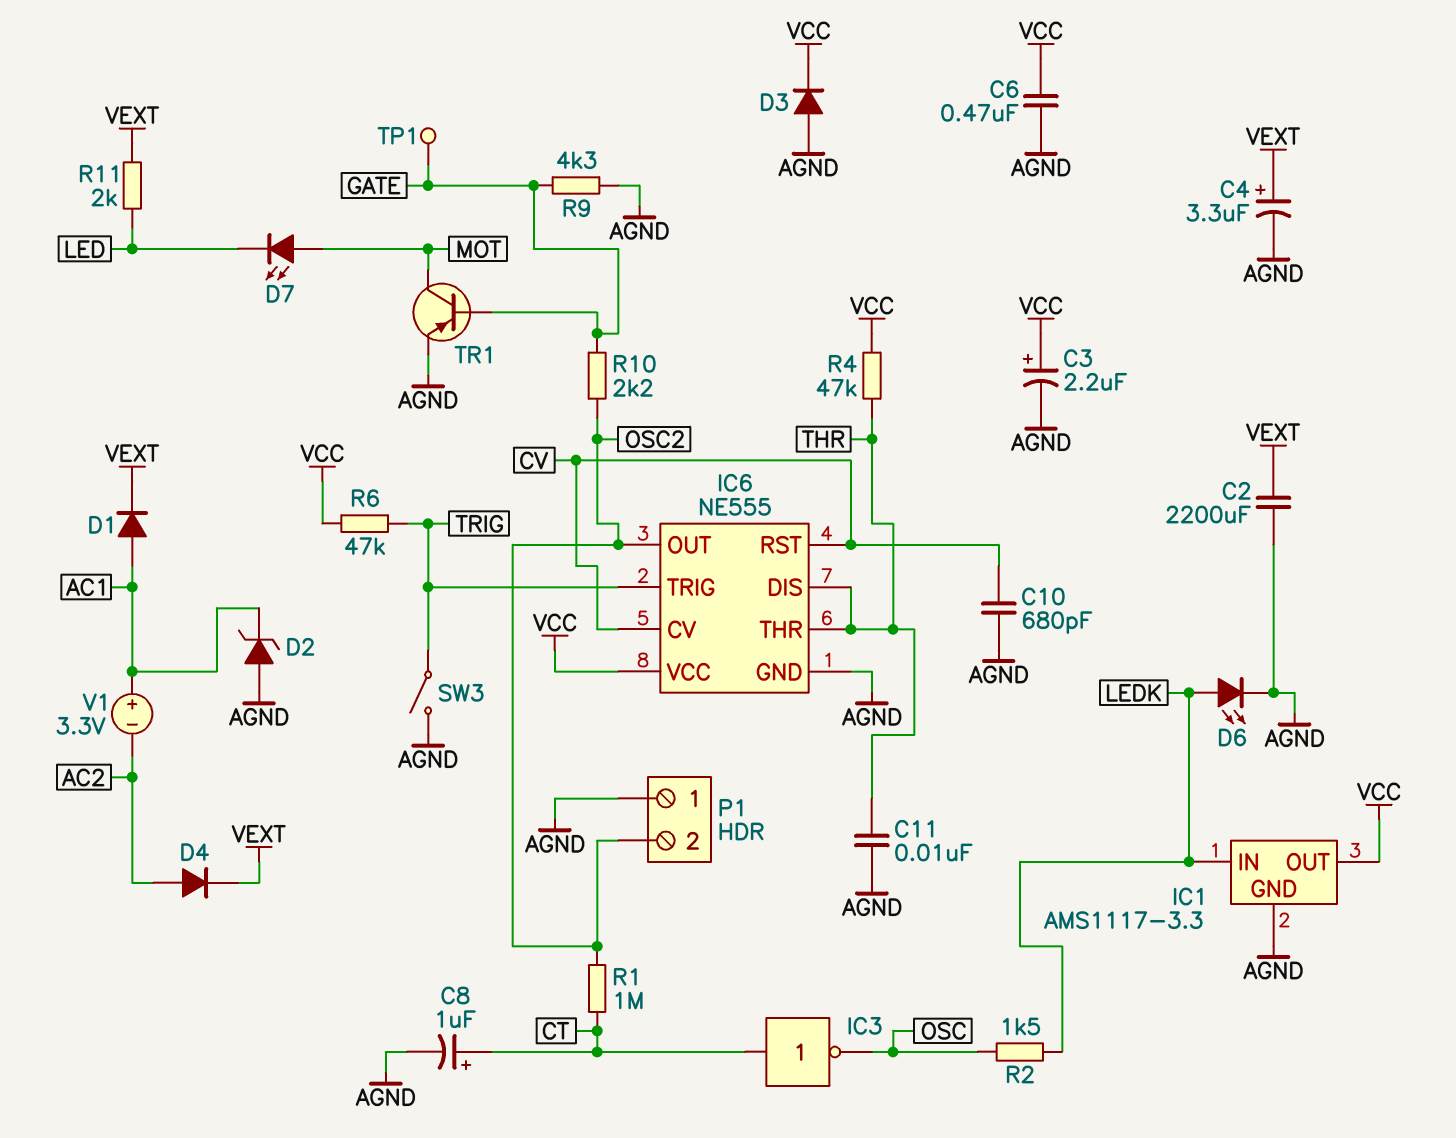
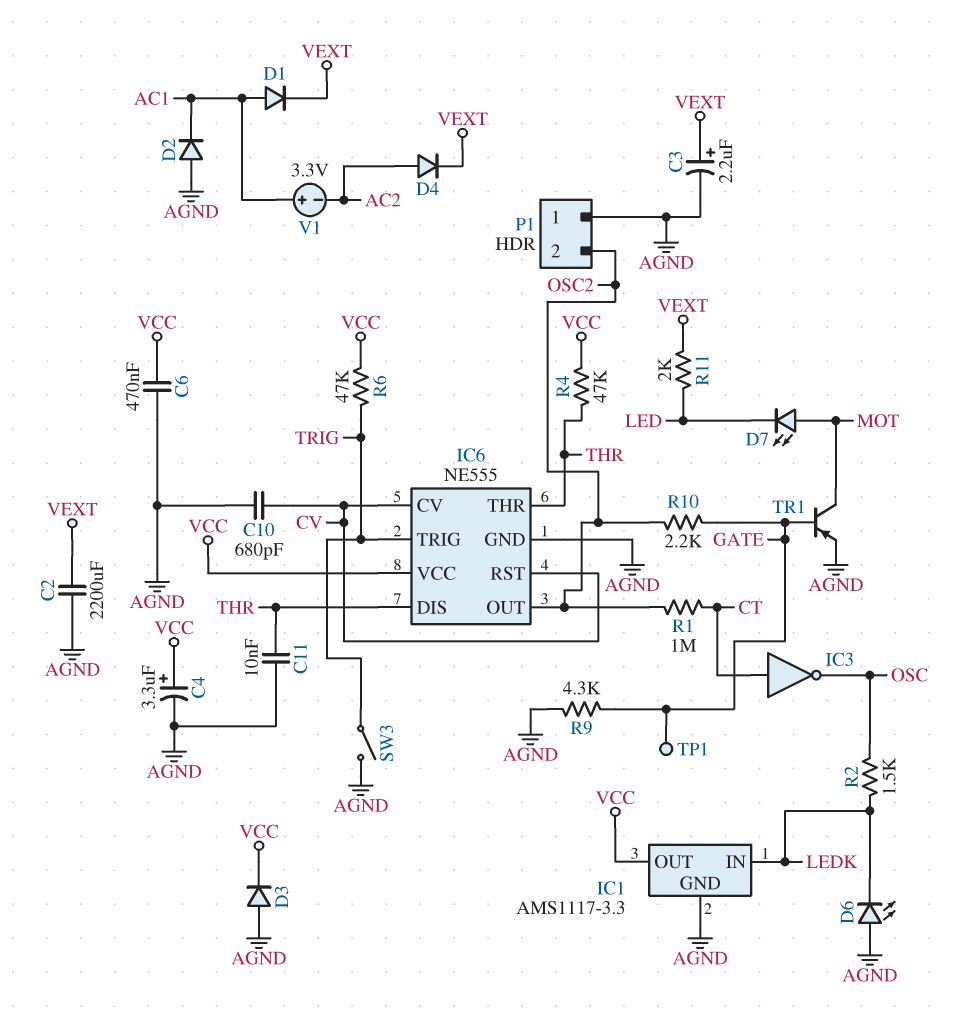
C3: 2.2uF (plus VCC, minus AGND) -> 2.2uF (plus VEXT, minus AGND)
C4: 3.3uF (plus VEXT, minus AGND) -> 3.3uF (plus VCC, minus AGND)
C8: 1uF (plus CT, minus AGND) -> none
D2: zener (A AGND, K AC1) -> diode (A AGND, K AC1)
D6: LED (A LEDK, K AGND) -> LED (A AGND, K LEDK)

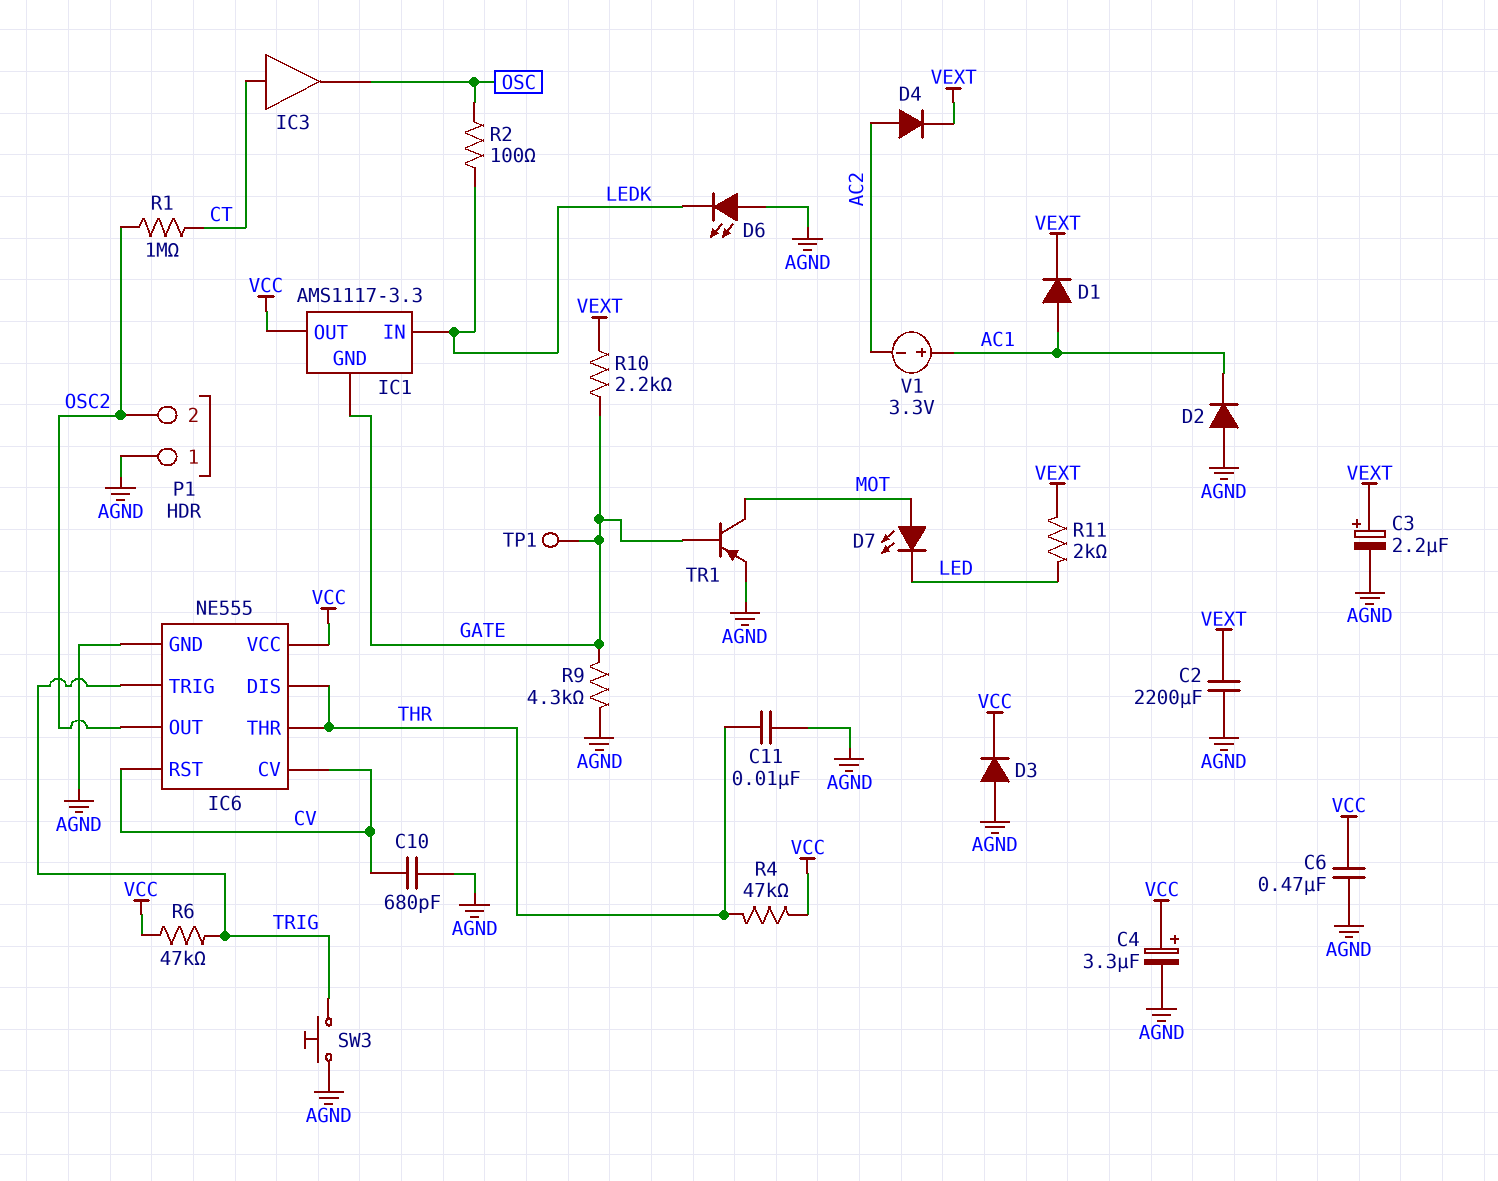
IC1 pin GND: AGND -> GATE
IC3: NOT (in CT, out OSC) -> buffer (in CT, out OSC)
R2: 1.5k (LEDK, OSC) -> 100 (LEDK, OSC)
R10: 2.2k (GATE, OSC2) -> 2.2k (GATE, VEXT)
SW3: switch (AGND, TRIG) -> button (AGND, TRIG)

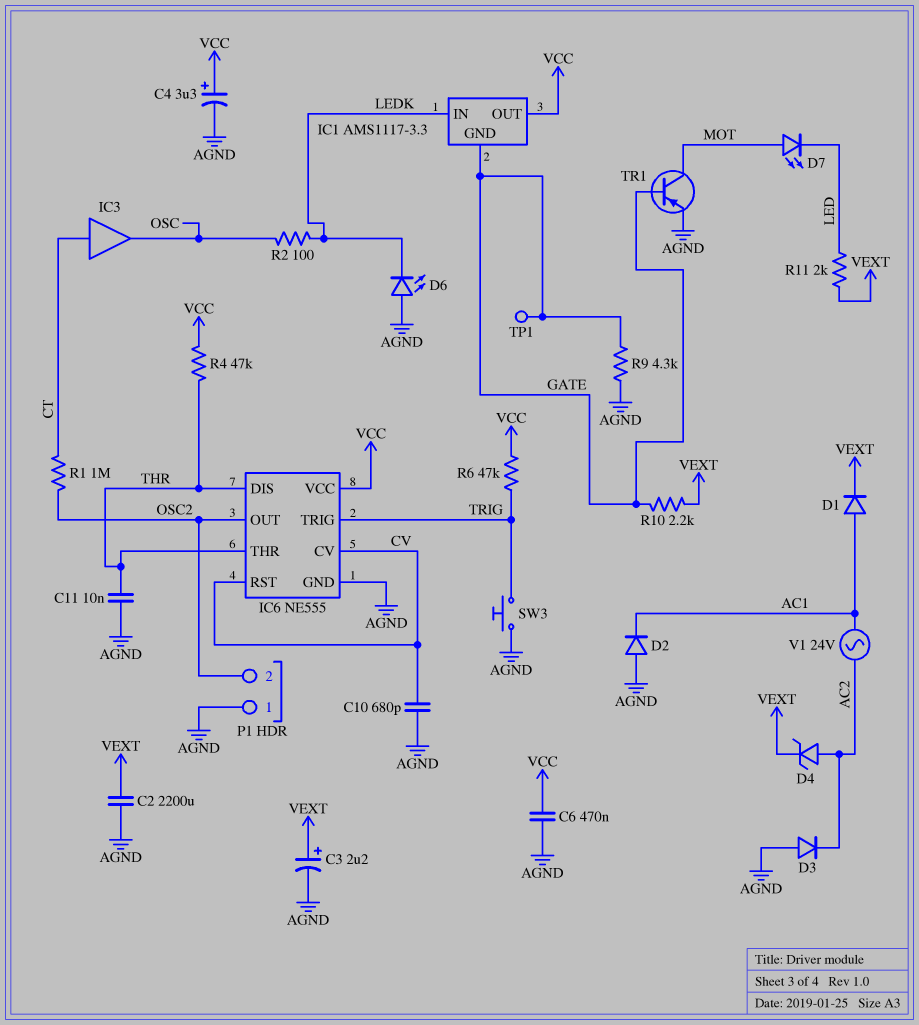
D3: diode (A AGND, K VCC) -> diode (A AGND, K AC2)
D4: diode (A AC2, K VEXT) -> zener (A AC2, K VEXT)
V1: 3.3V (plus AC1, minus AC2) -> AC 24V (AC1, AC2)

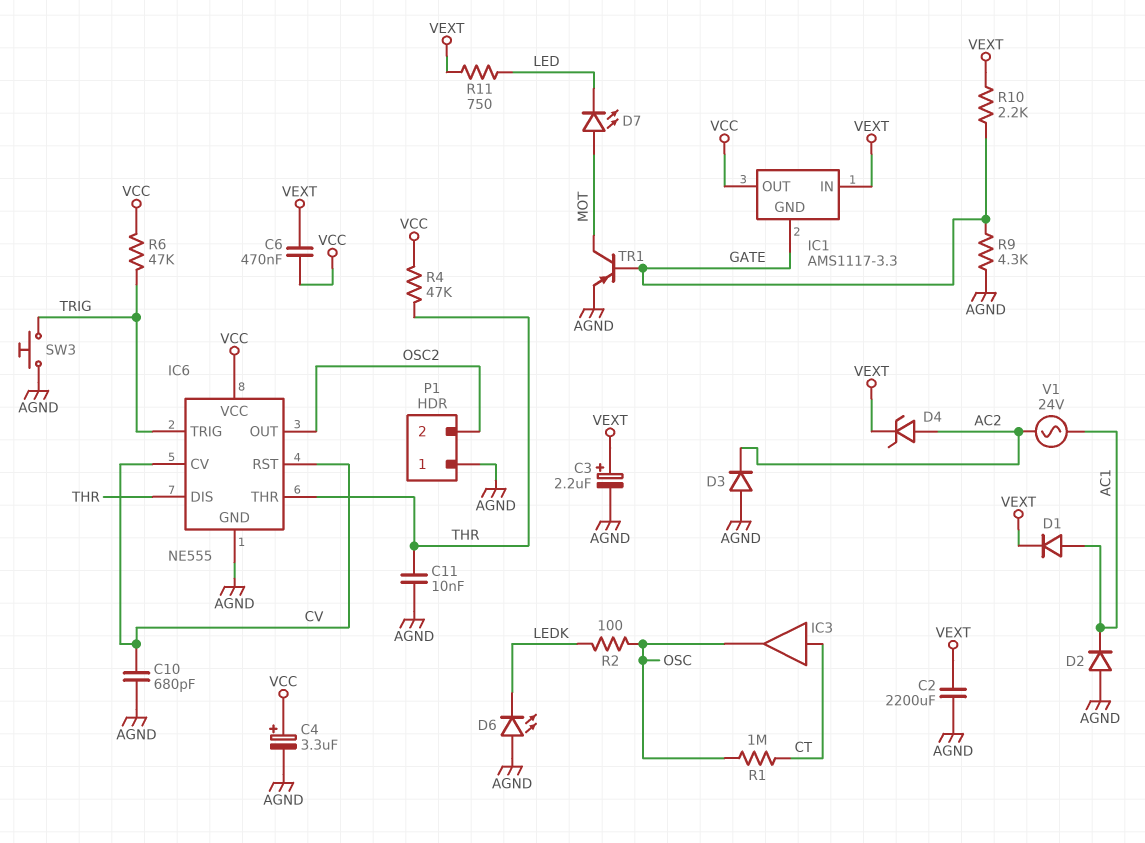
C6: 470nF (AGND, VCC) -> 470nF (VCC, VEXT)
IC1 pin IN: LEDK -> VEXT
R1: 1M (CT, OSC2) -> 1M (CT, OSC)
R11: 2k (LED, VEXT) -> 750 (LED, VEXT)
TP1: test point (GATE) -> none

